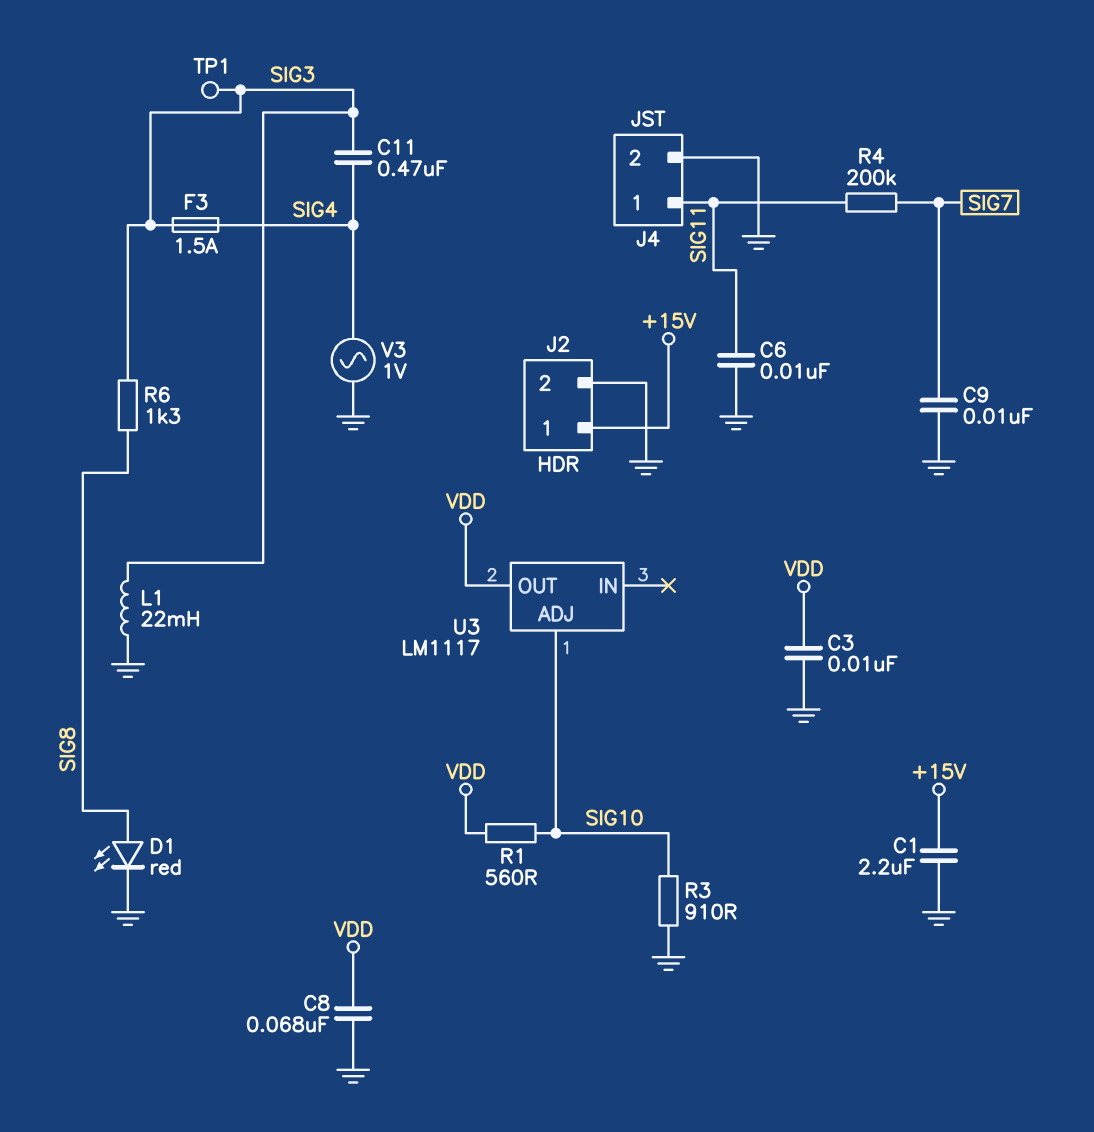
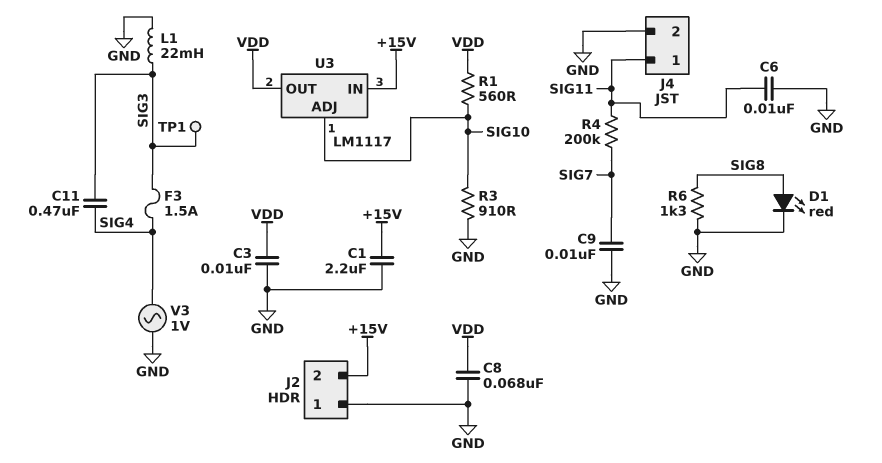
J2 pin 1: +15V -> GND
J2 pin 2: GND -> +15V
R6: 1.3k (SIG3, SIG8) -> 1.3k (GND, SIG8)
U3 pin IN: none -> +15V

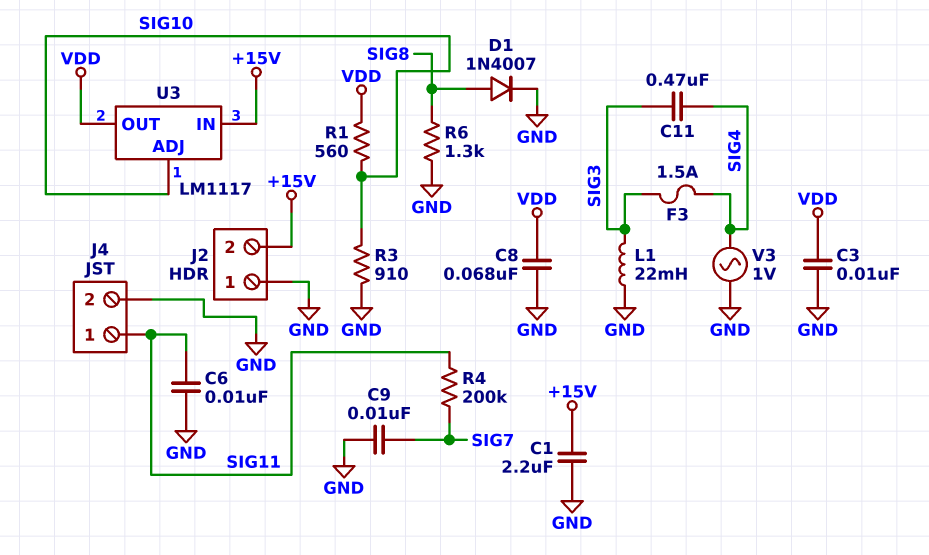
D1: LED red (A SIG8, K GND) -> diode 1N4007 (A SIG8, K GND)
TP1: test point (SIG3) -> none

